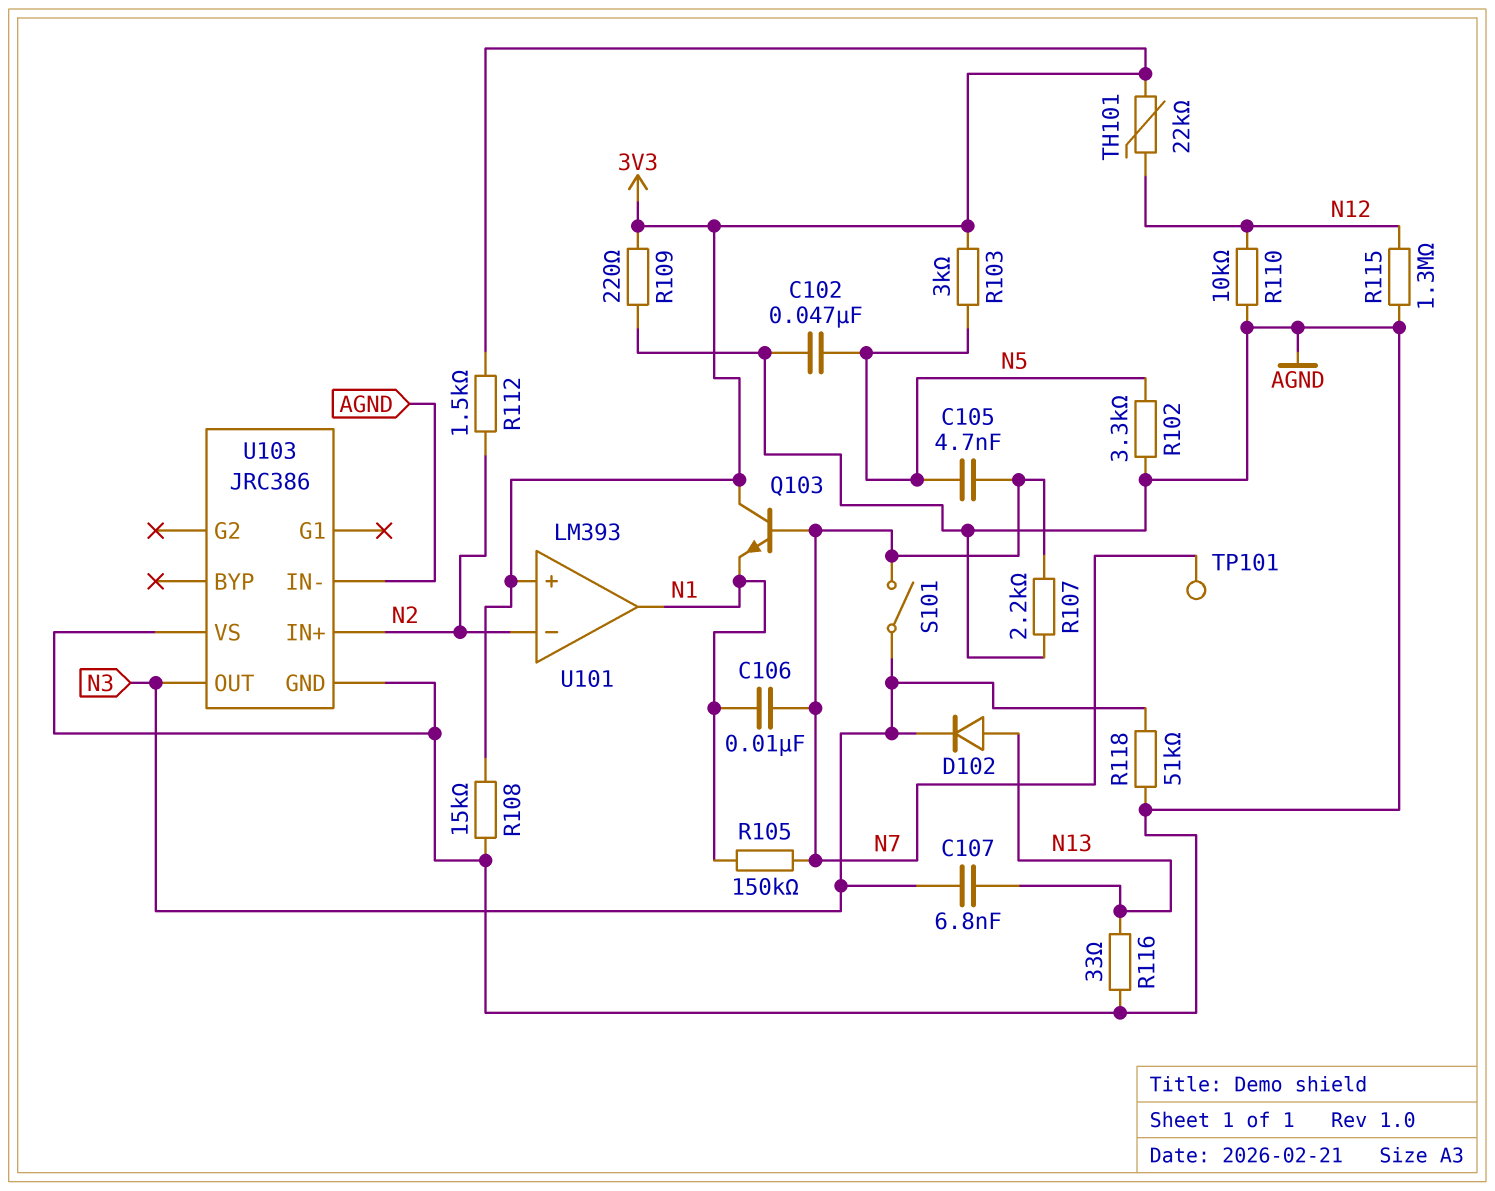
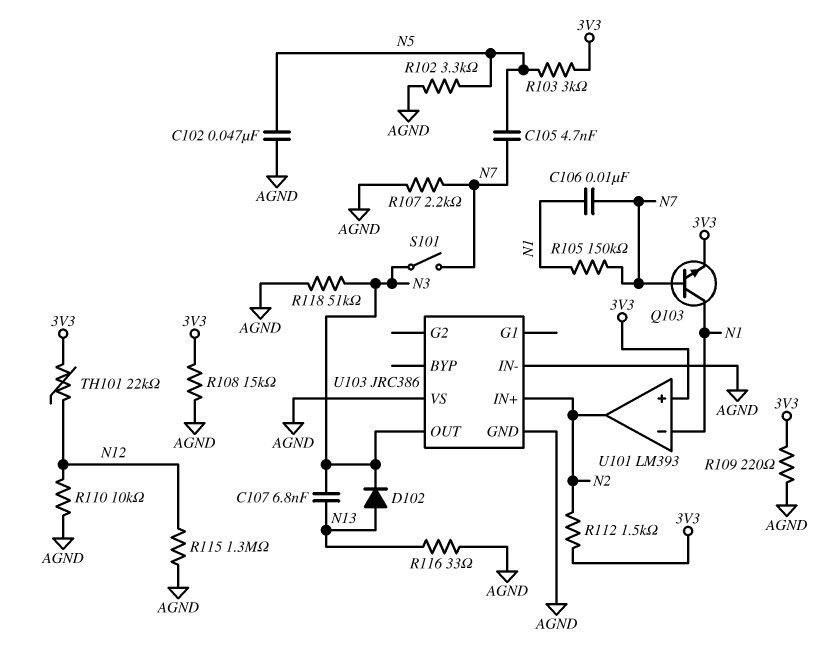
Q103: NPN (B N7, C 3V3, E N1) -> NPN (B N7, C N1, E 3V3)
TP101: test point (N7) -> none
U101 pin in-: N2 -> N1
U101 pin out: N1 -> N2

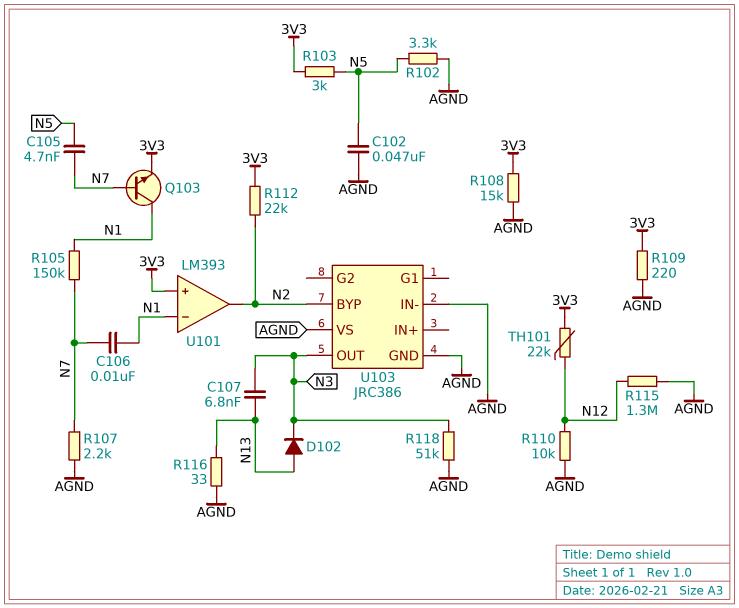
R112: 1.5k (3V3, N2) -> 22k (3V3, N2)
S101: switch (N3, N7) -> none
U103 pin BYP: none -> N2
U103 pin IN+: N2 -> none

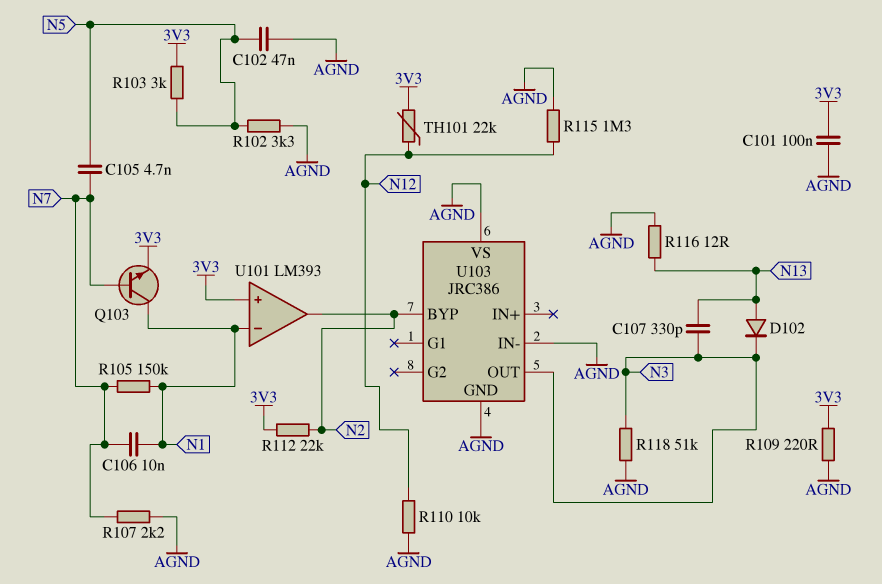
C101: none -> 100nF (3V3, AGND)
C107: 6.8nF (N3, N13) -> 330pF (N3, N13)
R108: 15k (3V3, AGND) -> none
R116: 33 (AGND, N13) -> 12 (AGND, N13)

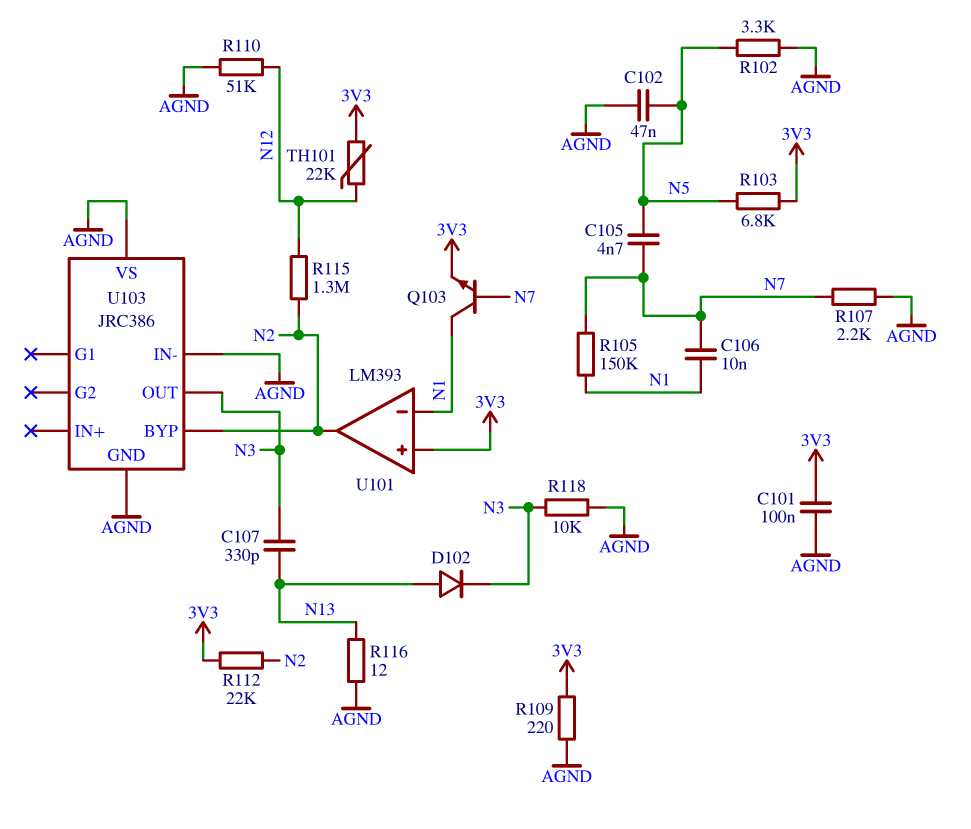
R103: 3k (3V3, N5) -> 6.8k (3V3, N5)
R110: 10k (AGND, N12) -> 51k (AGND, N12)
R115: 1.3M (AGND, N12) -> 1.3M (N2, N12)
R118: 51k (AGND, N3) -> 10k (AGND, N3)

